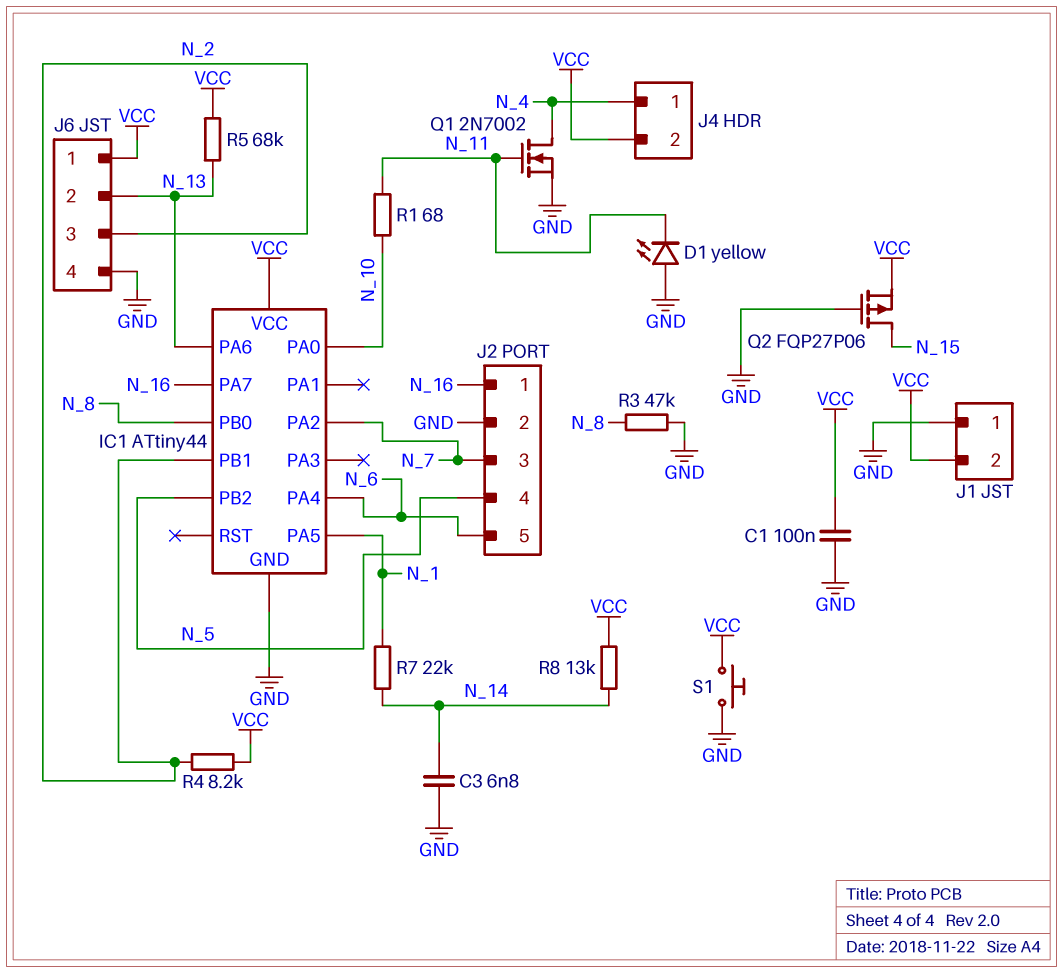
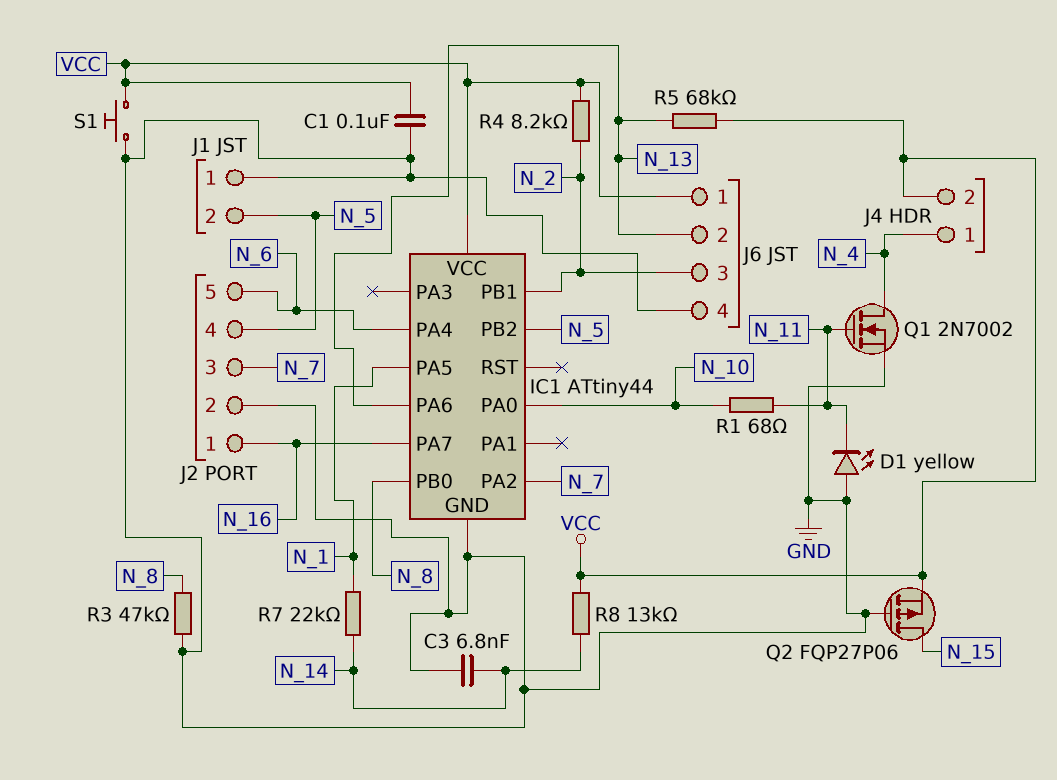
J1 pin 2: VCC -> N_5

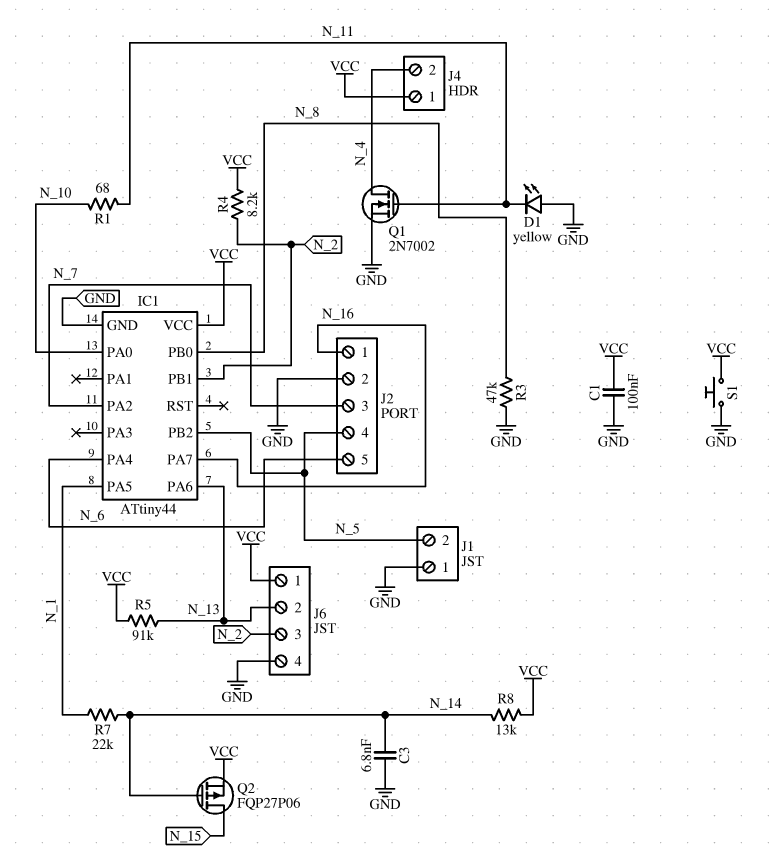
J4 pin 1: N_4 -> VCC
J4 pin 2: VCC -> N_4
Q2: PMOS FQP27P06 (G GND, D N_15, S VCC) -> PMOS FQP27P06 (G N_14, D N_15, S VCC)
R5: 68k (N_13, VCC) -> 91k (N_13, VCC)

